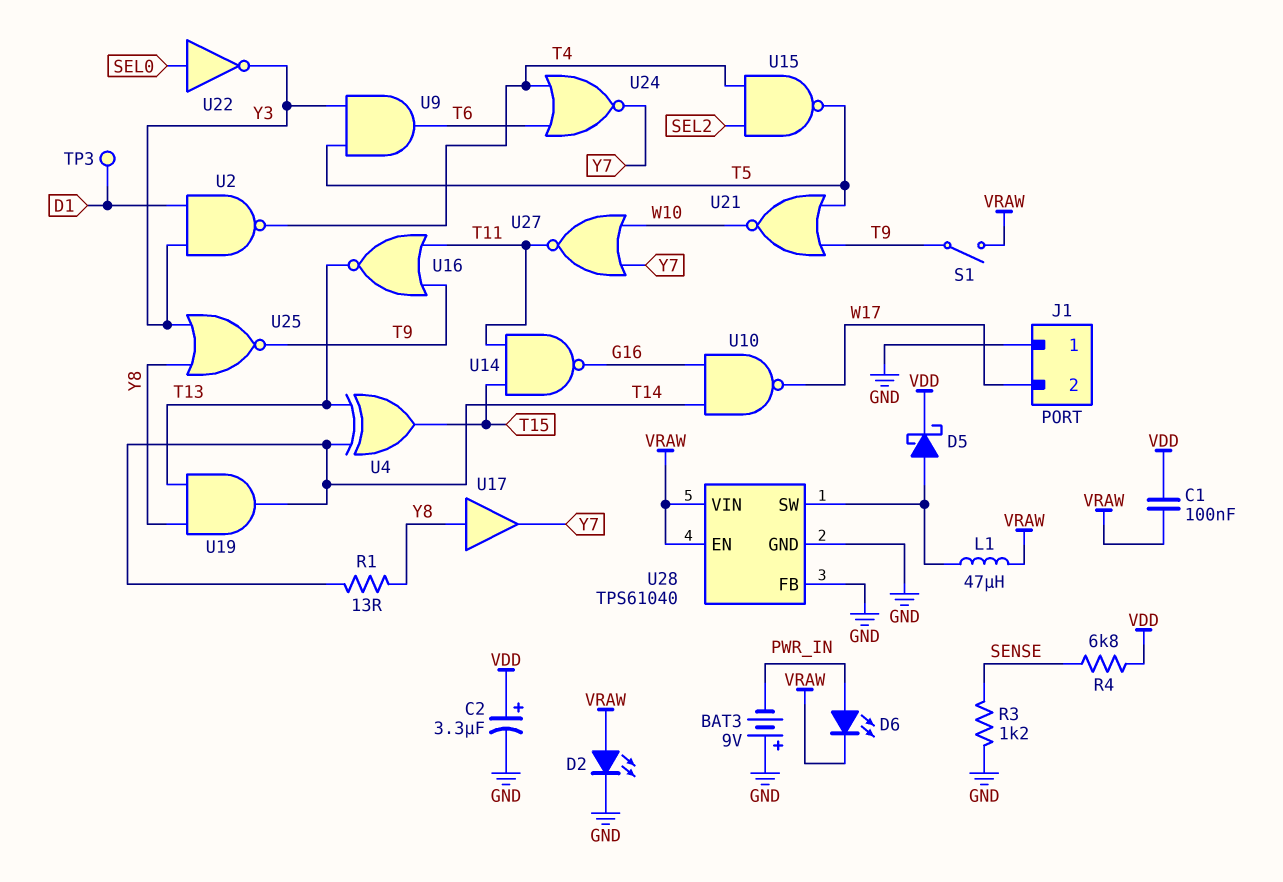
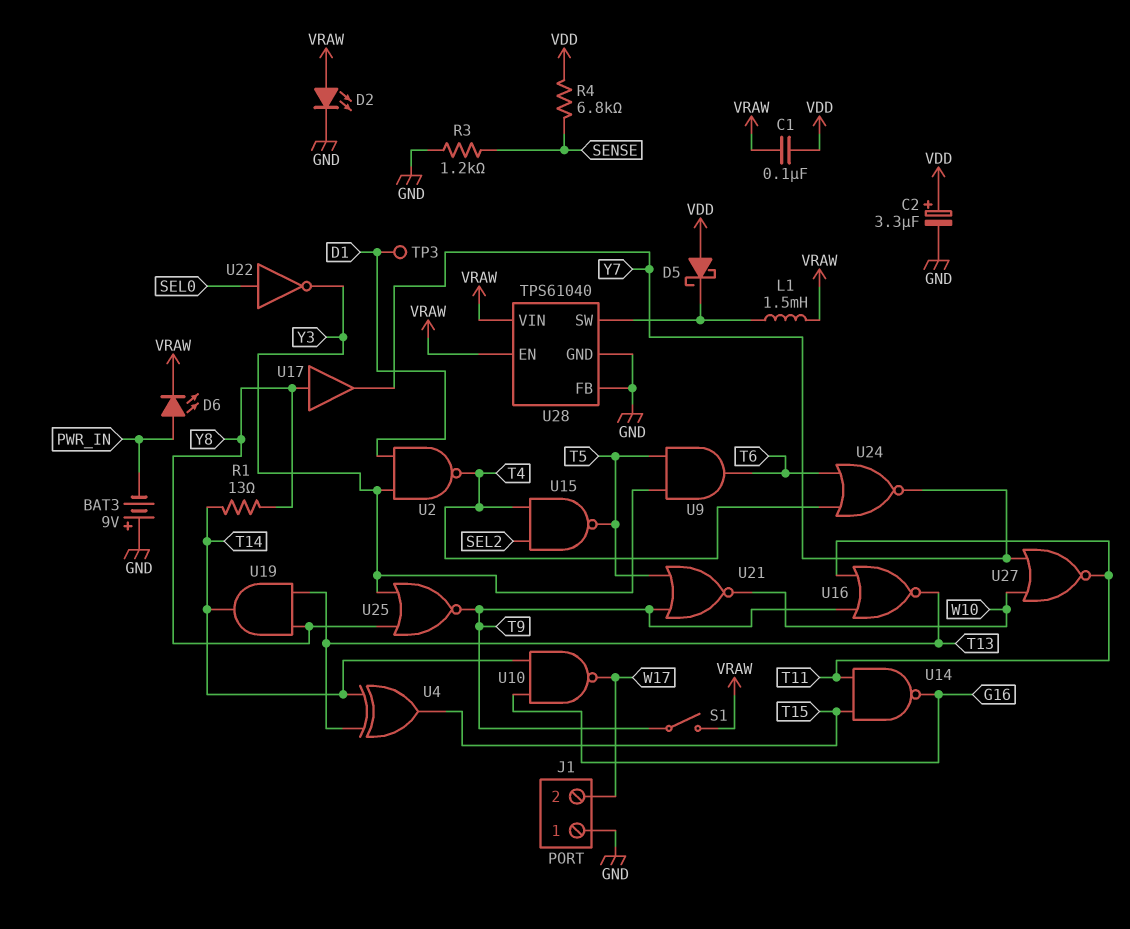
D5: schottky (A U28/SW, K VDD) -> schottky (A VDD, K U28/SW)
L1: 47uH (U28/SW, VRAW) -> 1.5mH (U28/SW, VRAW)

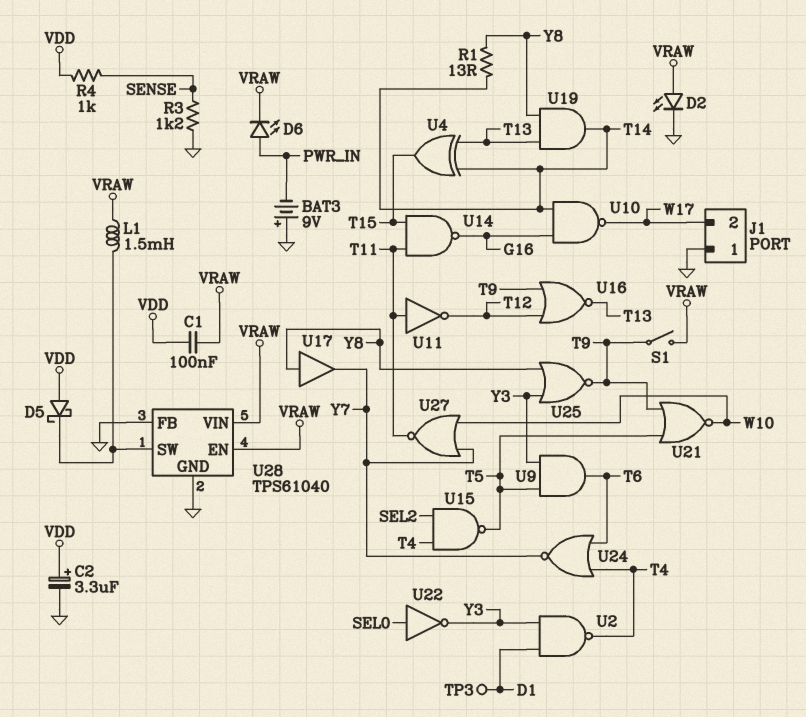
R4: 6.8k (SENSE, VDD) -> 1k (SENSE, VDD)
U11: none -> NOT (in T11, out T12)
U16: NOR (in T9, in T11, out T13) -> NOR (in T9, in T12, out T13)

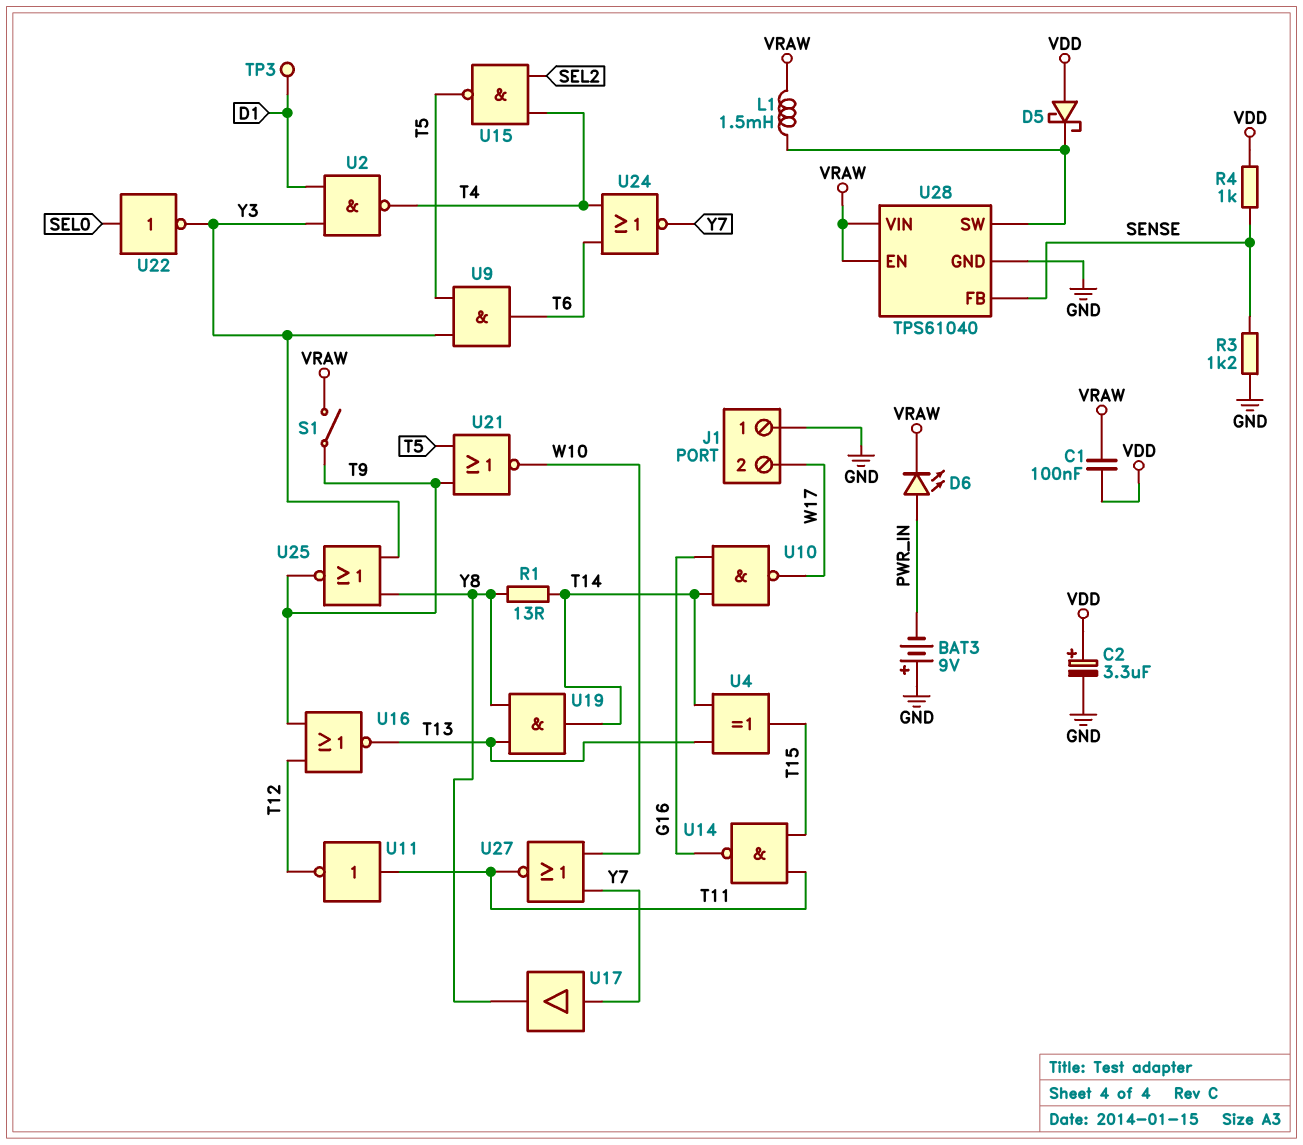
D2: LED (A VRAW, K GND) -> none
U17: buffer (in Y8, out Y7) -> buffer (in Y7, out Y8)
U28 pin FB: GND -> SENSE

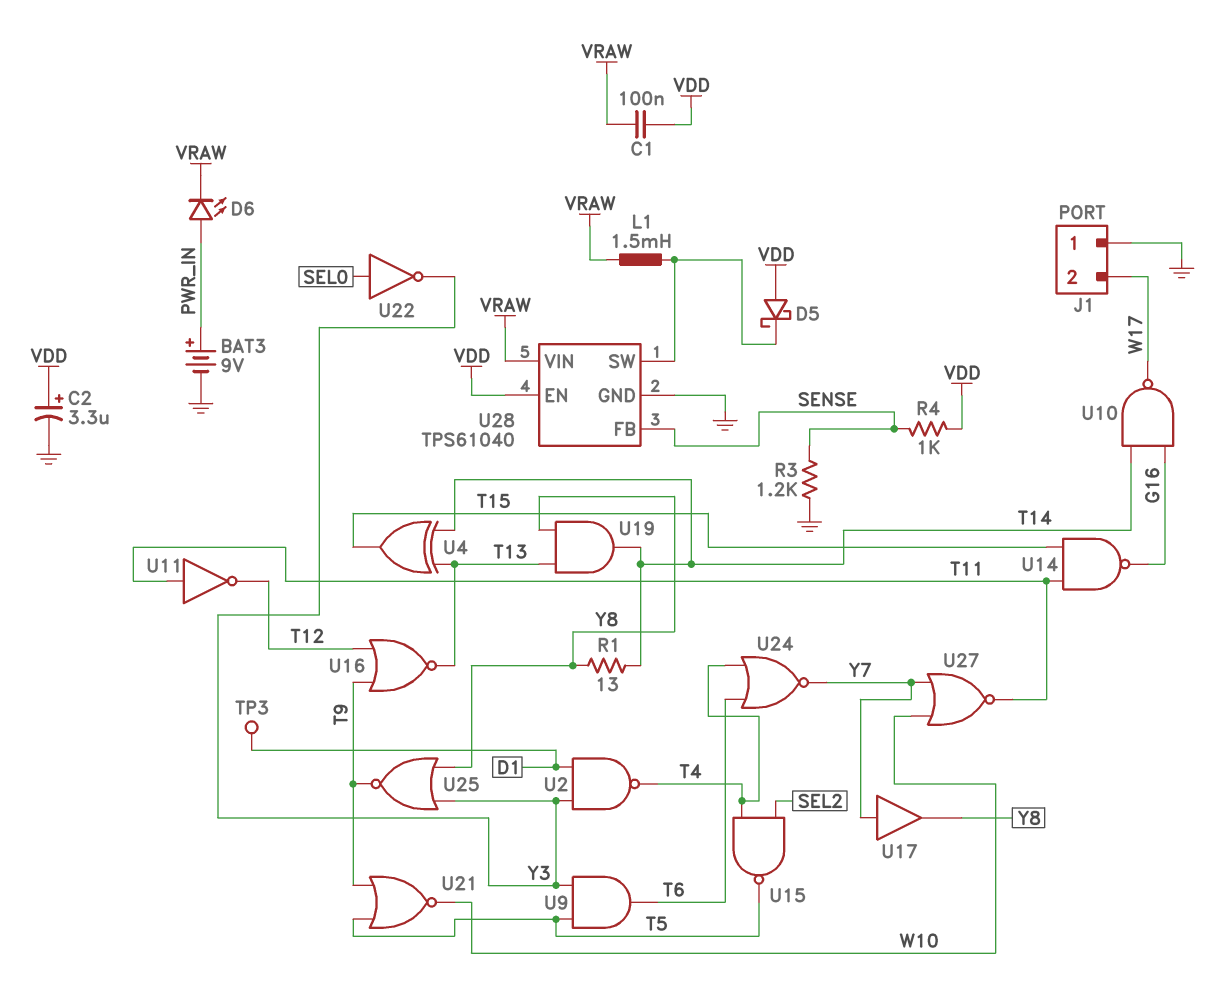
BAT3: 9V (plus GND, minus PWR_IN) -> 9V (plus PWR_IN, minus GND)
S1: switch (T9, VRAW) -> none
U28 pin EN: VRAW -> VDD

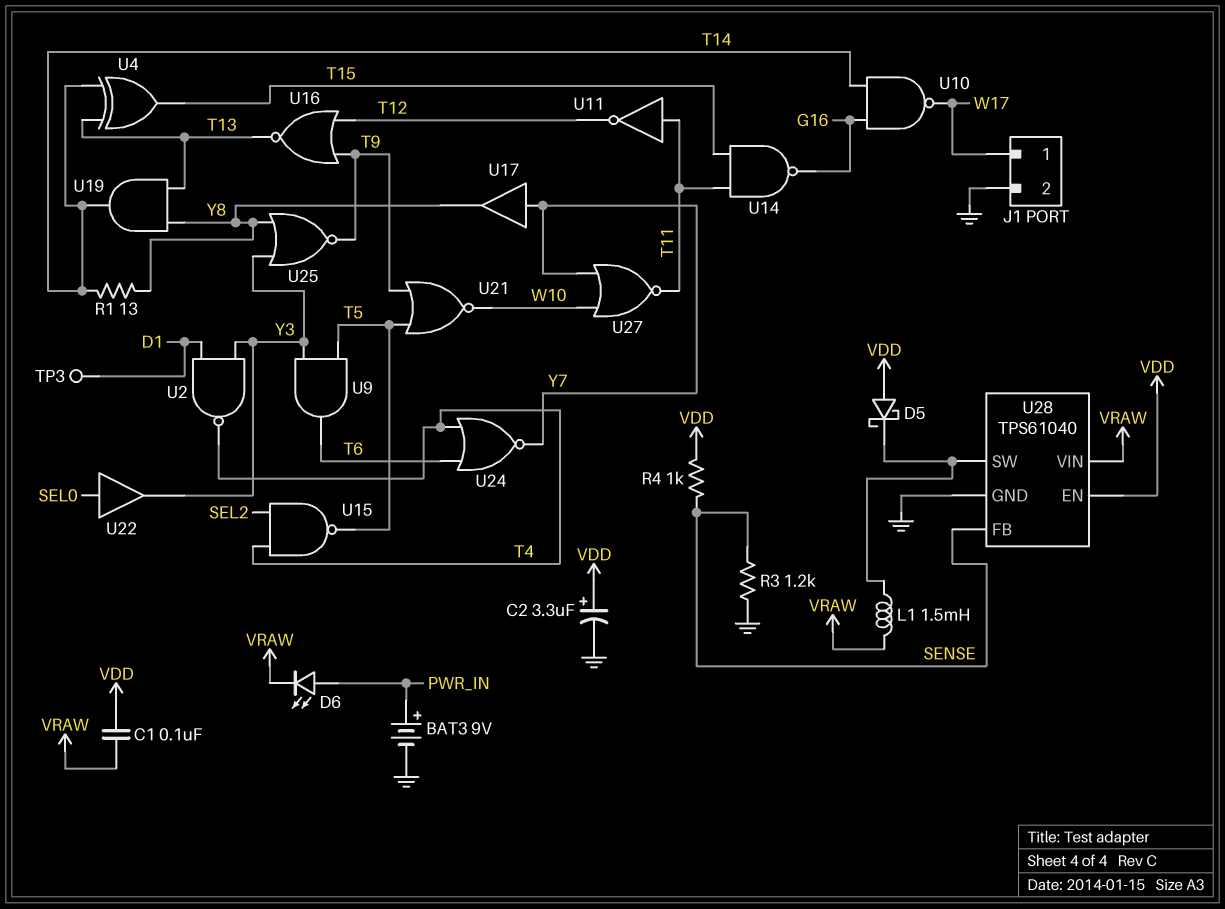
J1 pin 1: GND -> W17
J1 pin 2: W17 -> GND
U22: NOT (in SEL0, out Y3) -> buffer (in SEL0, out Y3)

